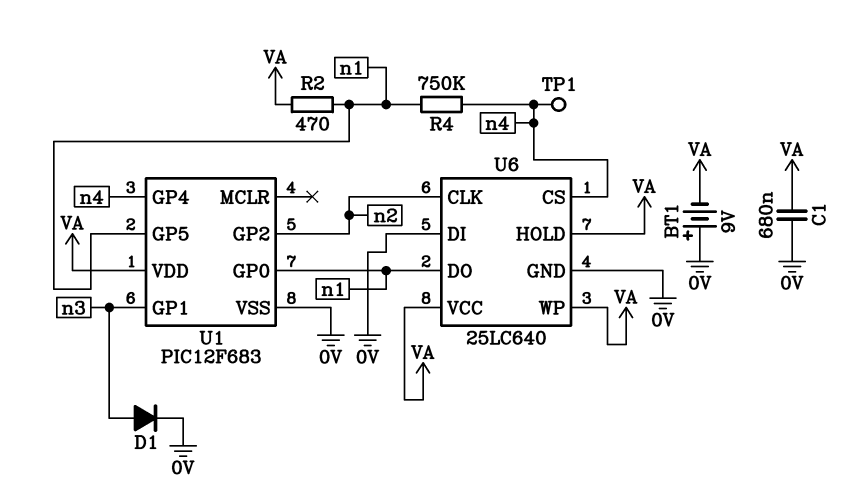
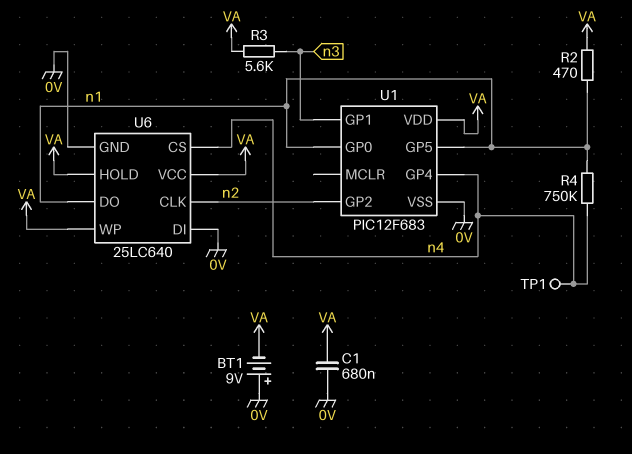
D1: diode (A n3, K 0V) -> none
R3: none -> 5.6k (VA, n3)

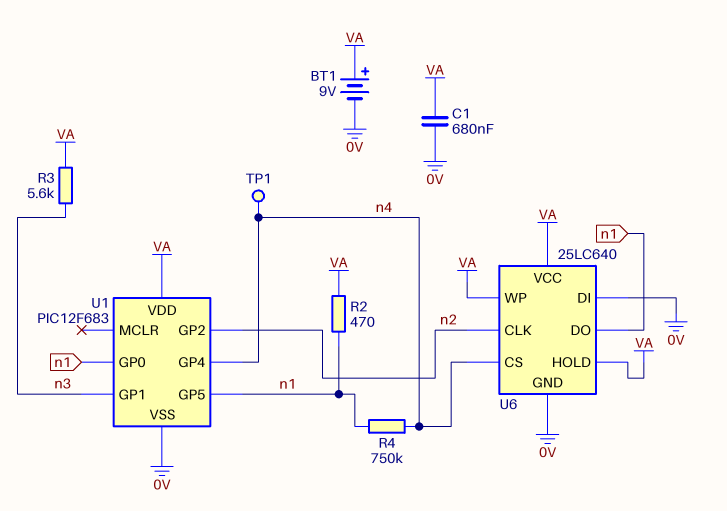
BT1: 9V (plus 0V, minus VA) -> 9V (plus VA, minus 0V)

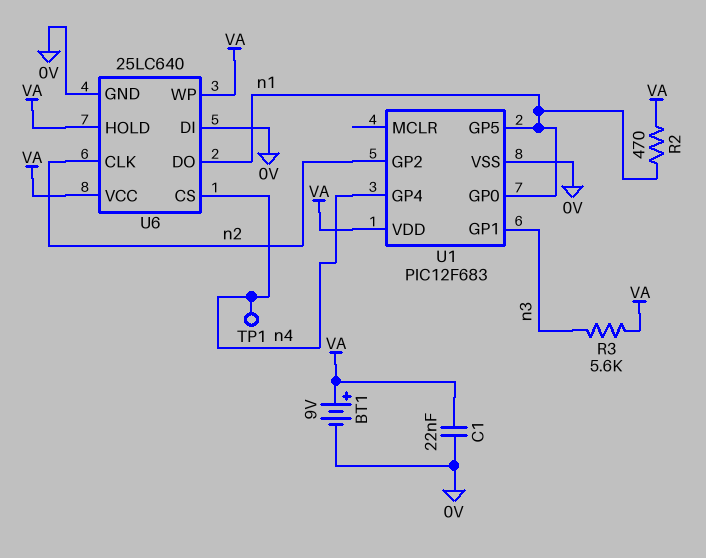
C1: 680nF (0V, VA) -> 22nF (0V, VA)
R4: 750k (n1, n4) -> none

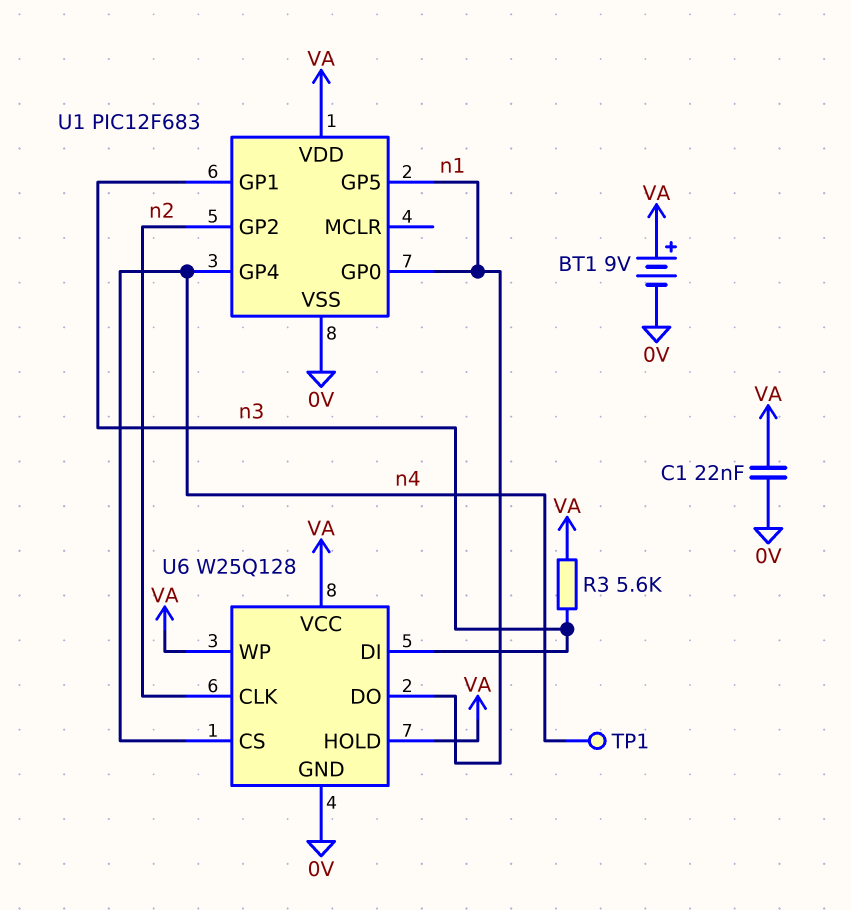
R2: 470 (VA, n1) -> none
U6: 25LC640 -> W25Q128
U6 pin DI: 0V -> n3

